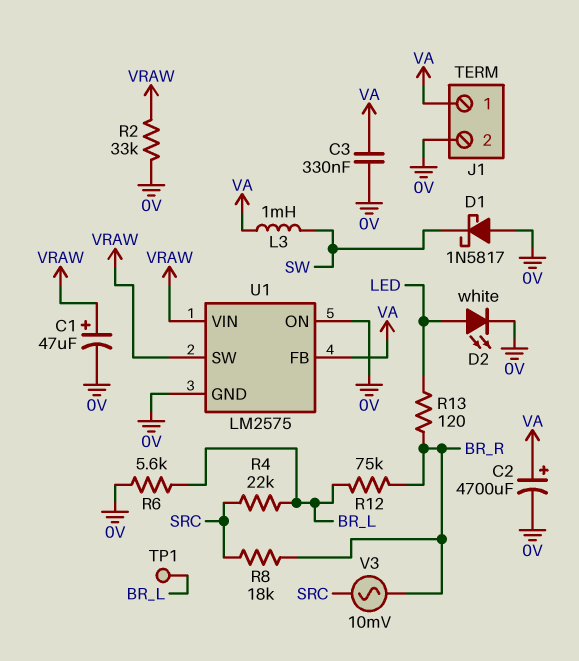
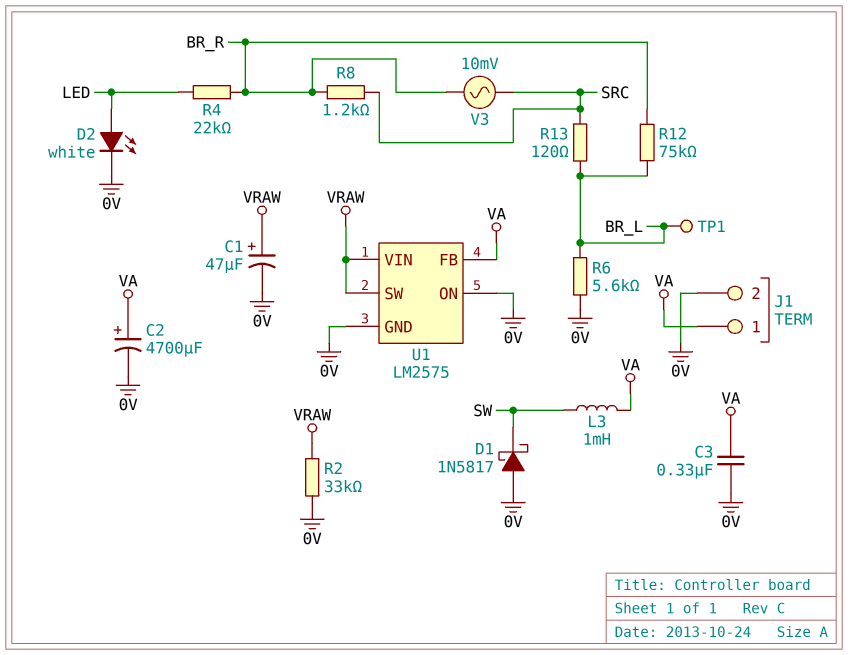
R4: 22k (BR_L, SRC) -> 22k (BR_R, LED)
R8: 18k (BR_R, SRC) -> 1.2k (BR_R, SRC)
R13: 120 (BR_R, LED) -> 120 (BR_L, SRC)

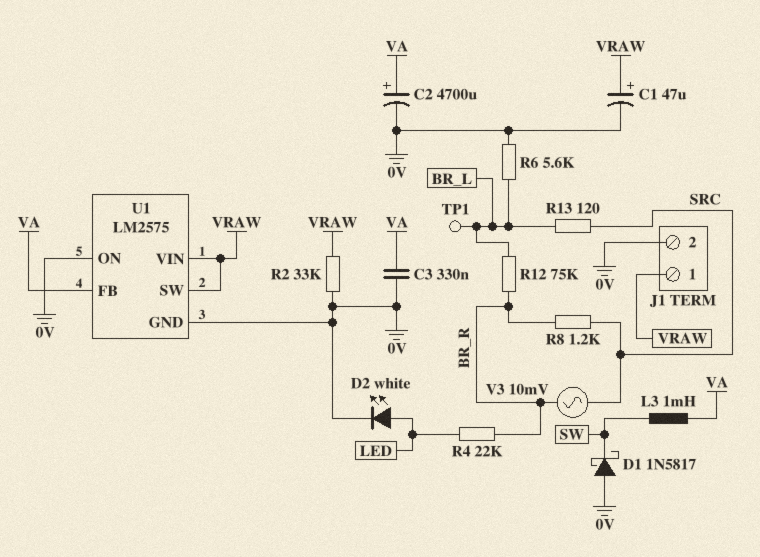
J1 pin 1: VA -> VRAW

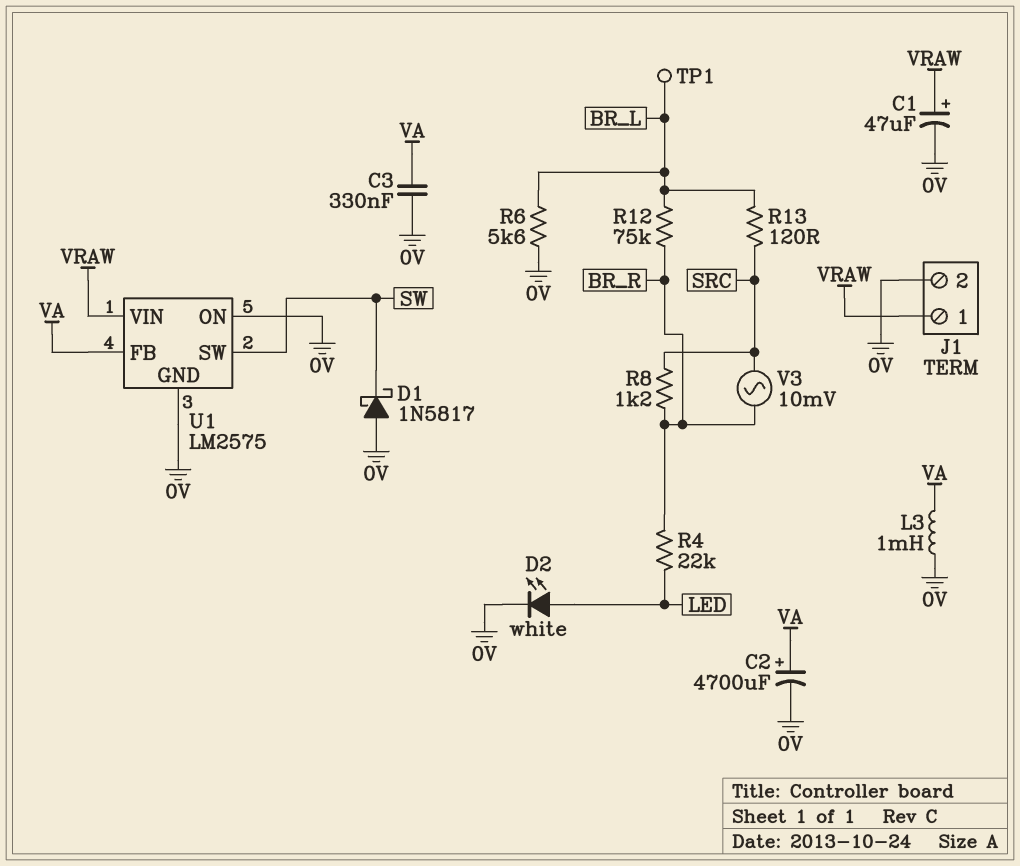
L3: 1mH (SW, VA) -> 1mH (0V, VA)
R2: 33k (0V, VRAW) -> none
U1 pin SW: VRAW -> SW

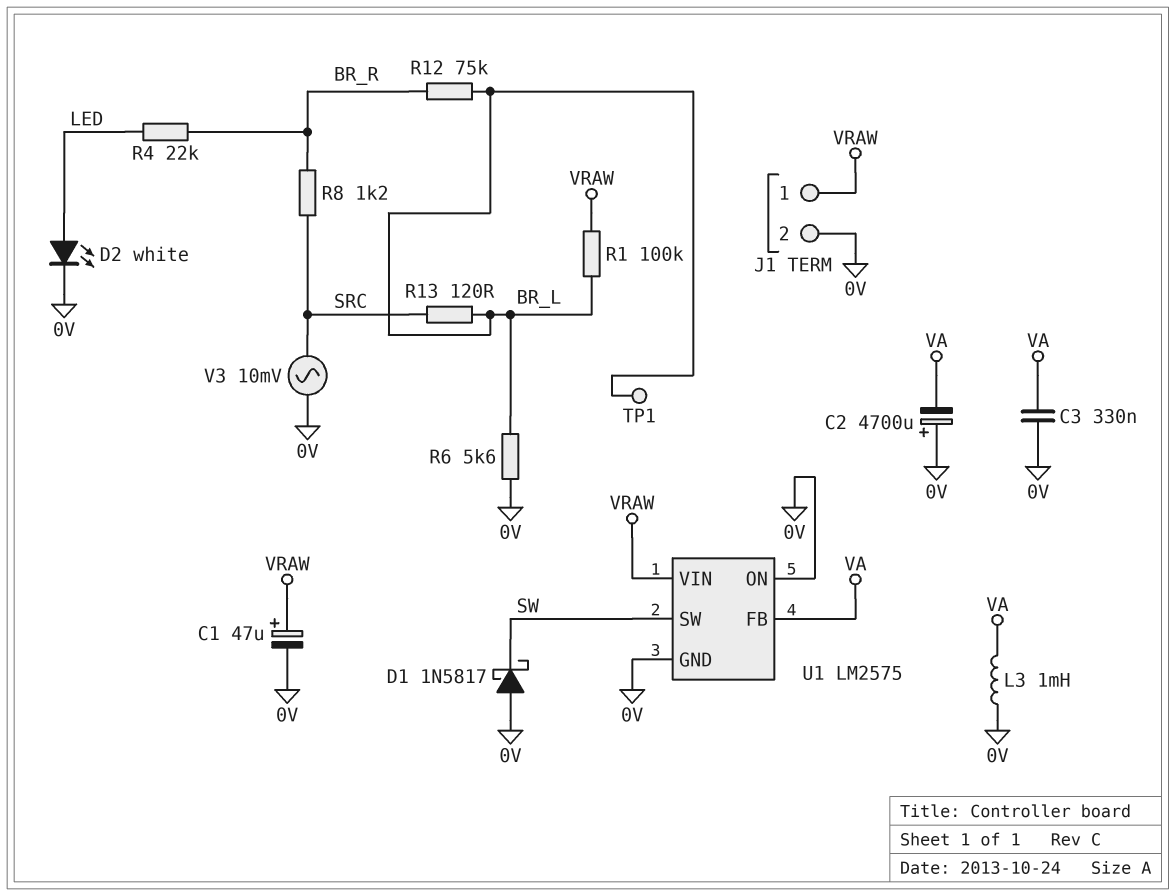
C2: 4700uF (plus VA, minus 0V) -> 4700uF (plus 0V, minus VA)
R1: none -> 100k (BR_L, VRAW)
V3: AC 10mV (BR_R, SRC) -> AC 10mV (0V, SRC)

